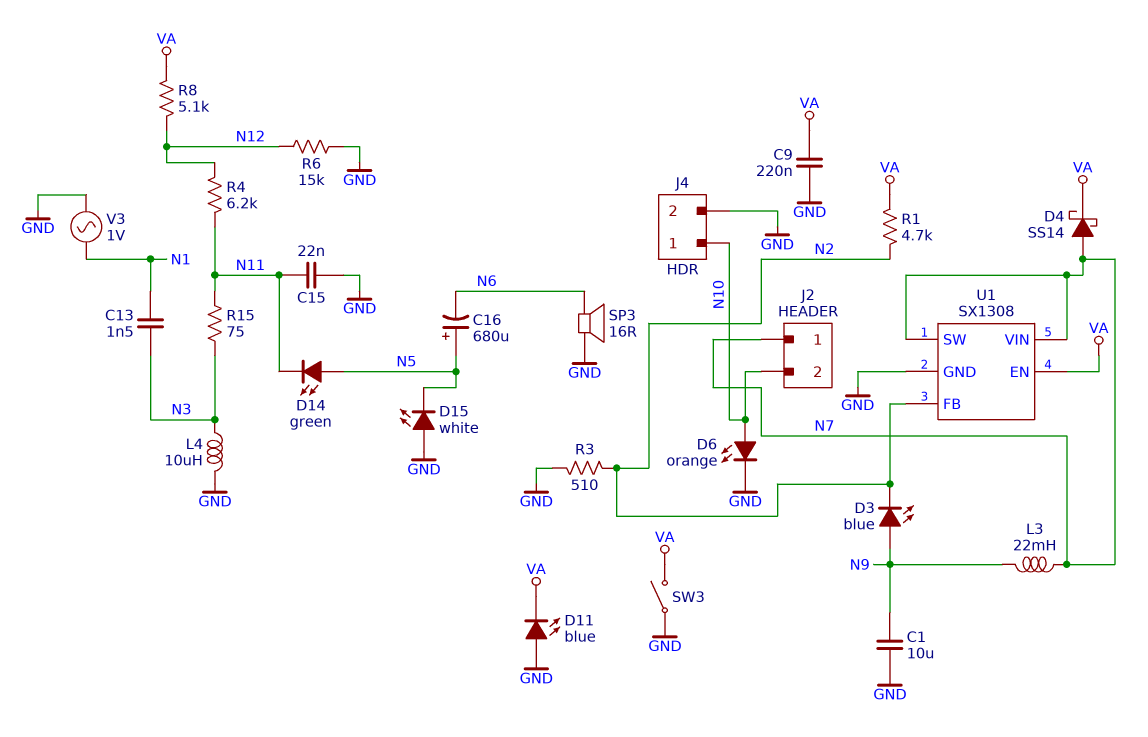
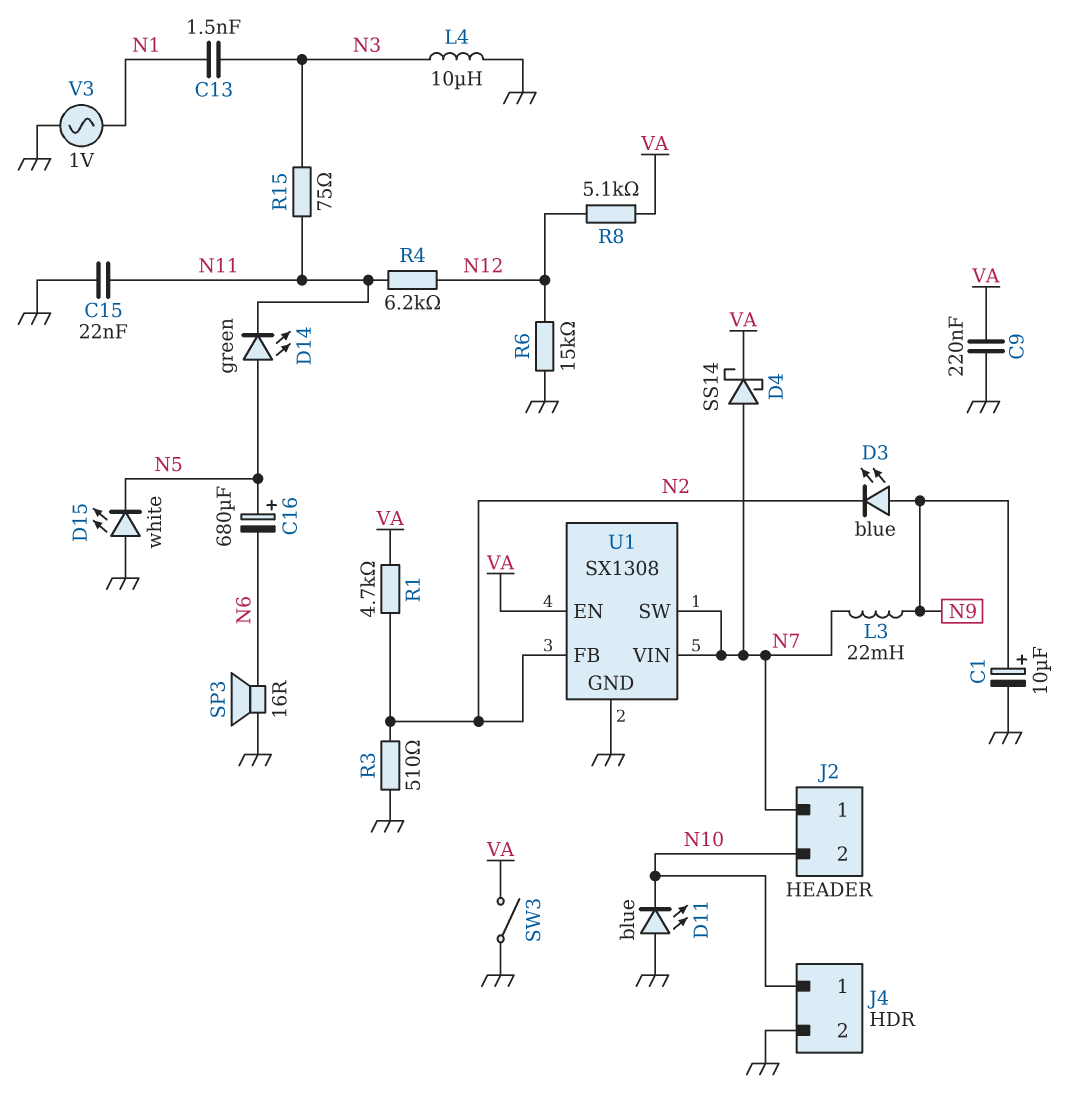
C1: 10uF (GND, N9) -> 10uF (plus N9, minus GND)
D6: LED orange (A N10, K GND) -> none
D11: LED blue (A GND, K VA) -> LED blue (A GND, K N10)

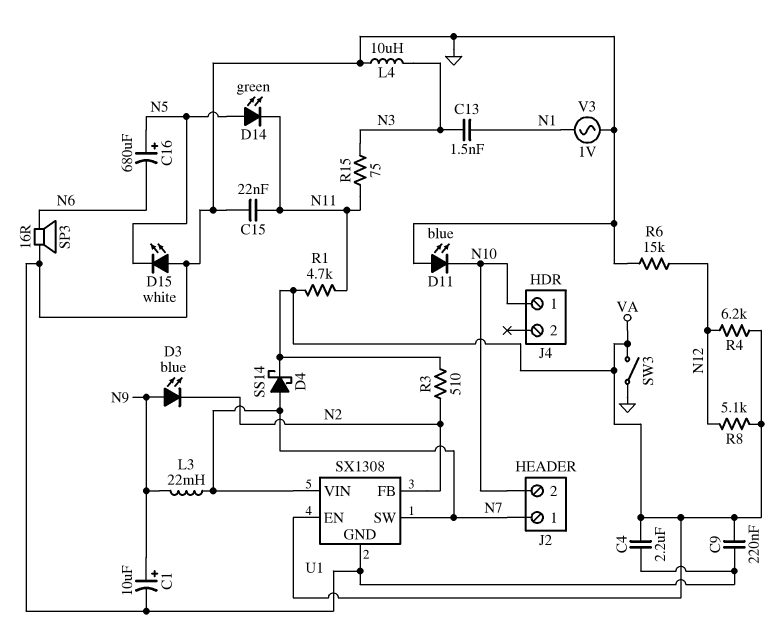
C4: none -> 2.2uF (GND, VA)
J4 pin 2: GND -> none
R1: 4.7k (N2, VA) -> 4.7k (N11, VA)
R3: 510 (GND, N2) -> 510 (N2, VA)
R4: 6.2k (N11, N12) -> 6.2k (N12, VA)

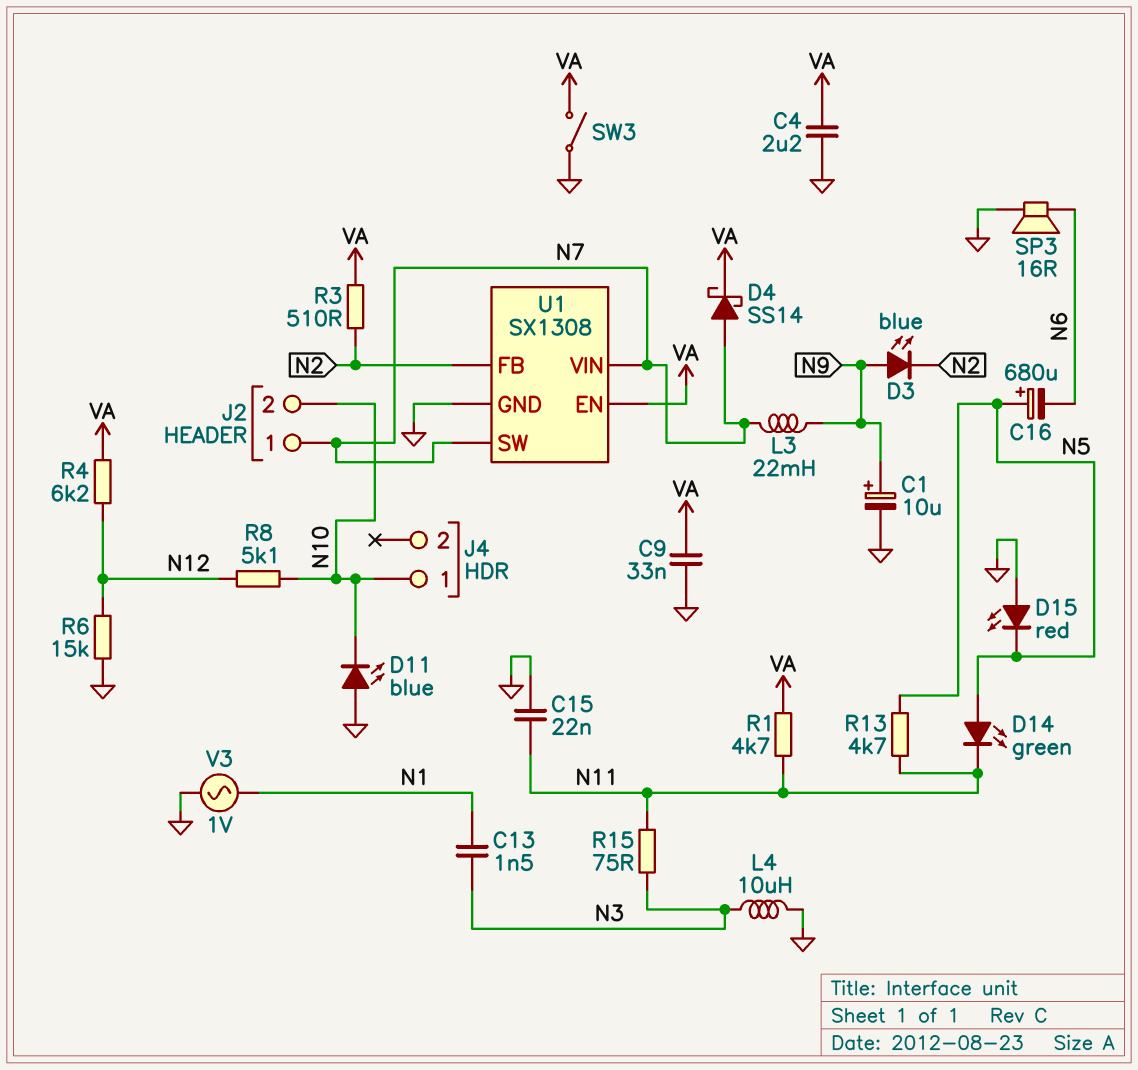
C9: 220nF (GND, VA) -> 33nF (GND, VA)
D15: LED white (A GND, K N5) -> LED red (A GND, K N5)
R8: 5.1k (N12, VA) -> 5.1k (N10, N12)
R13: none -> 4.7k (N5, N11)

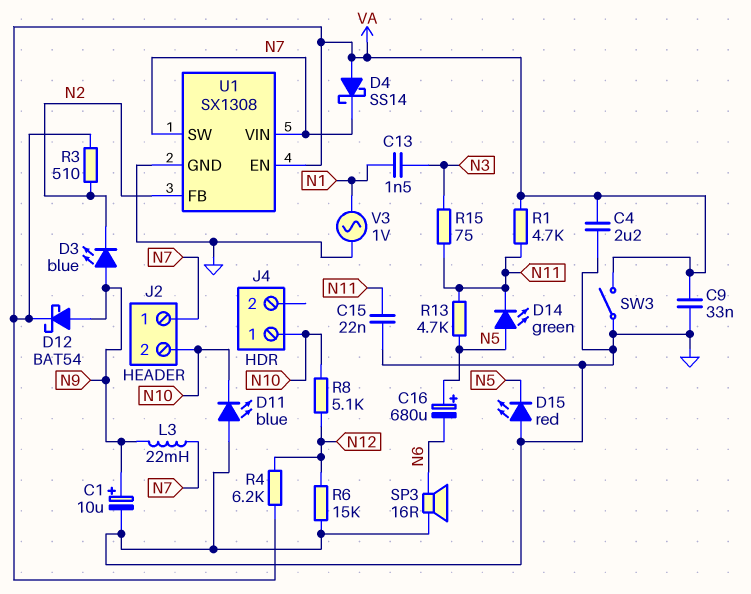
D4: schottky SS14 (A N7, K VA) -> schottky SS14 (A VA, K N7)
D12: none -> schottky BAT54 (A N9, K VA)
L4: 10uH (GND, N3) -> none

